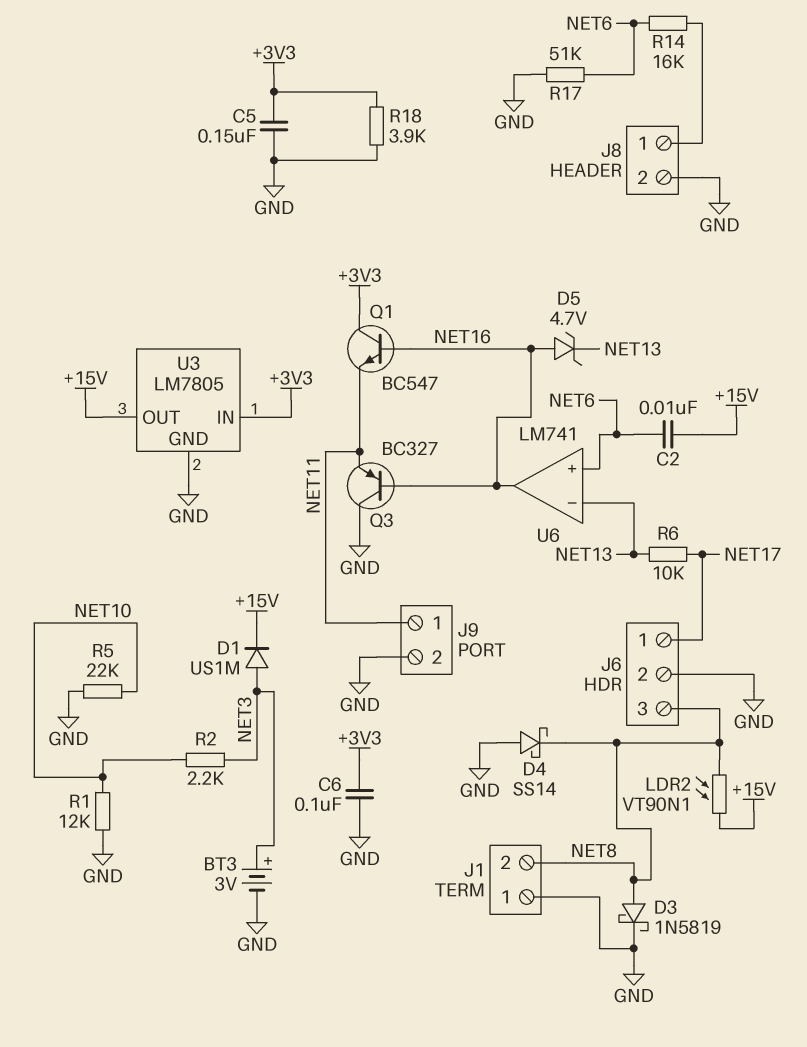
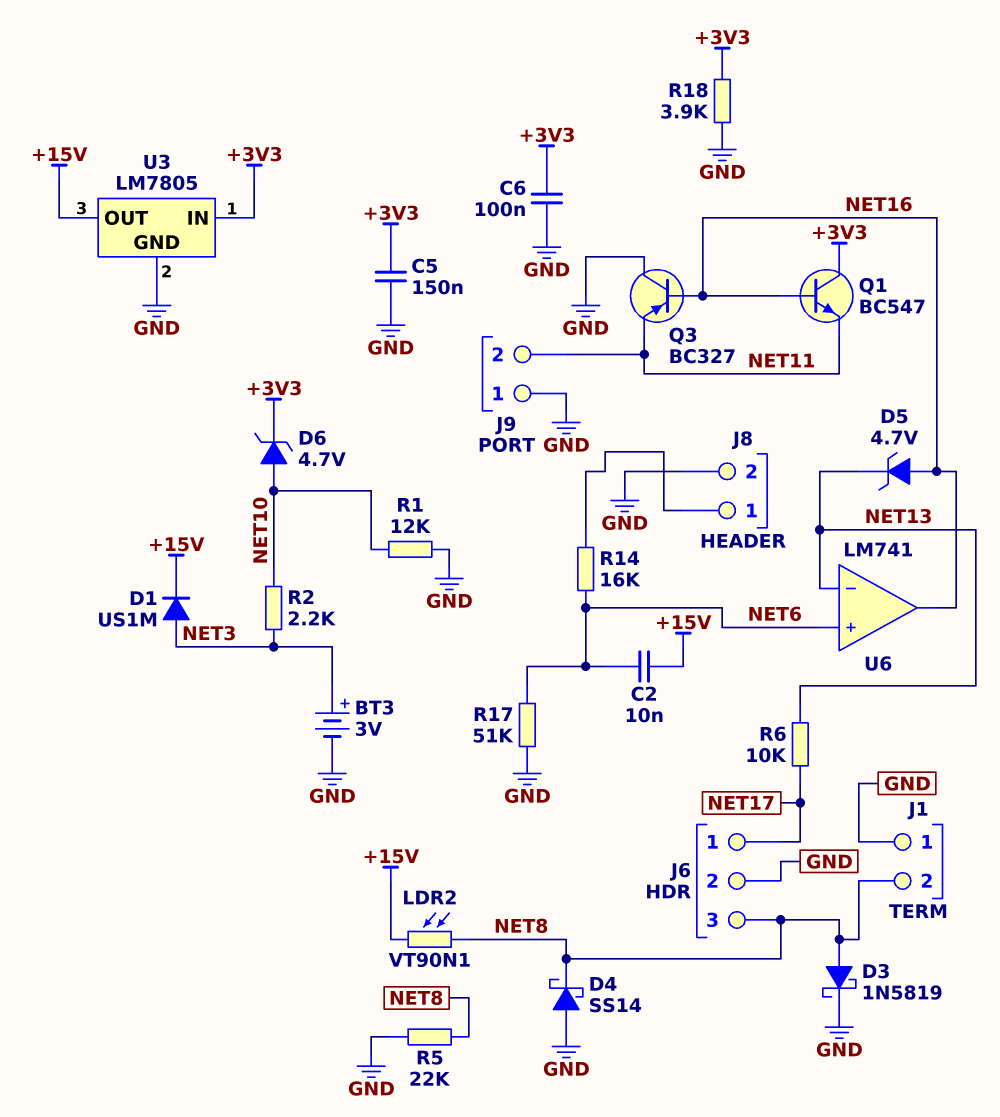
D6: none -> zener 4.7V (A NET10, K +3V3)
J9 pin 1: NET11 -> GND
J9 pin 2: GND -> NET11
R5: 22k (GND, NET10) -> 22k (GND, NET8)

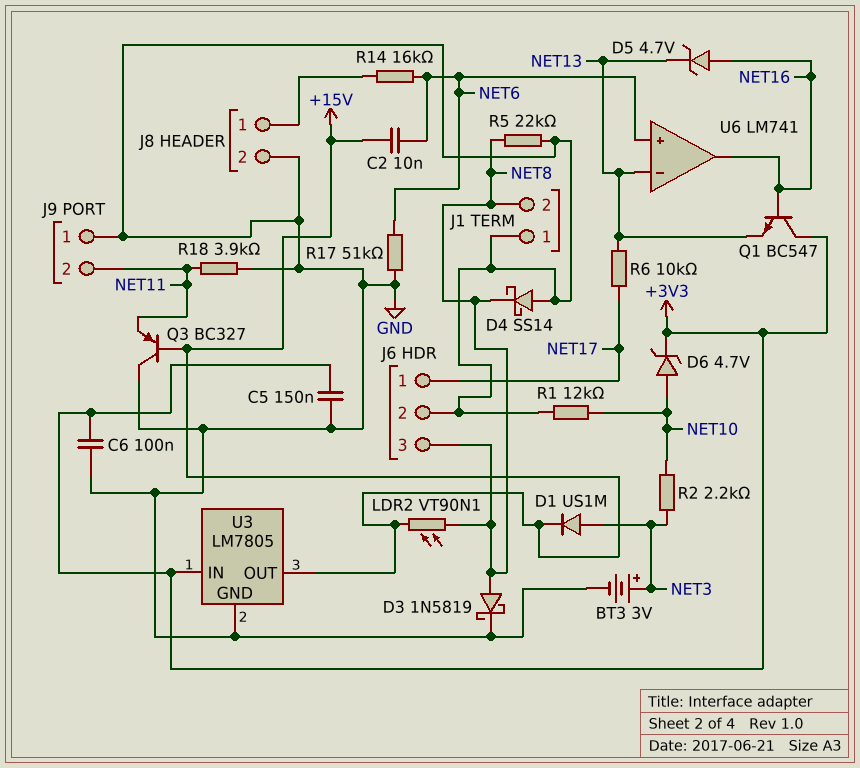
Q1: NPN BC547 (B NET16, C +3V3, E NET11) -> NPN BC547 (B NET16, C +3V3, E NET13)
Q3: PNP BC327 (B NET16, C GND, E NET11) -> PNP BC327 (B +15V, C GND, E NET11)
R18: 3.9k (+3V3, GND) -> 3.9k (GND, NET11)

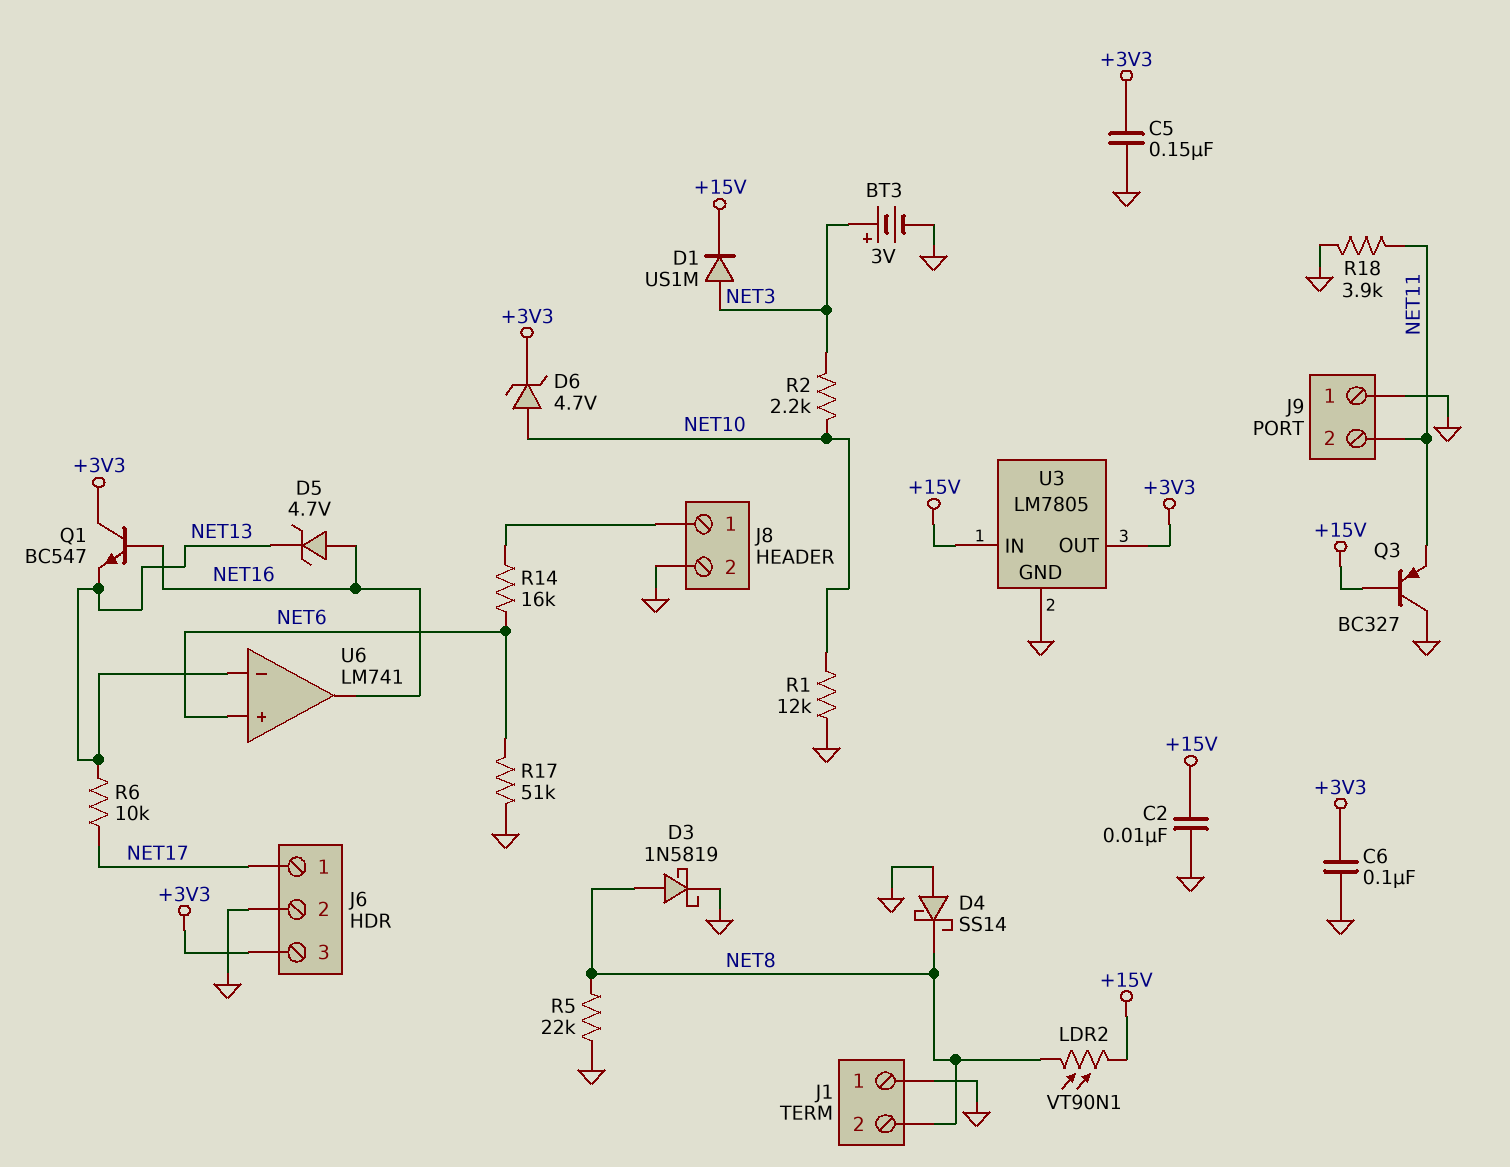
C2: 10nF (+15V, NET6) -> 10nF (+15V, GND)
J6 pin 3: NET8 -> +3V3
U3 pin IN: +3V3 -> +15V
U3 pin OUT: +15V -> +3V3

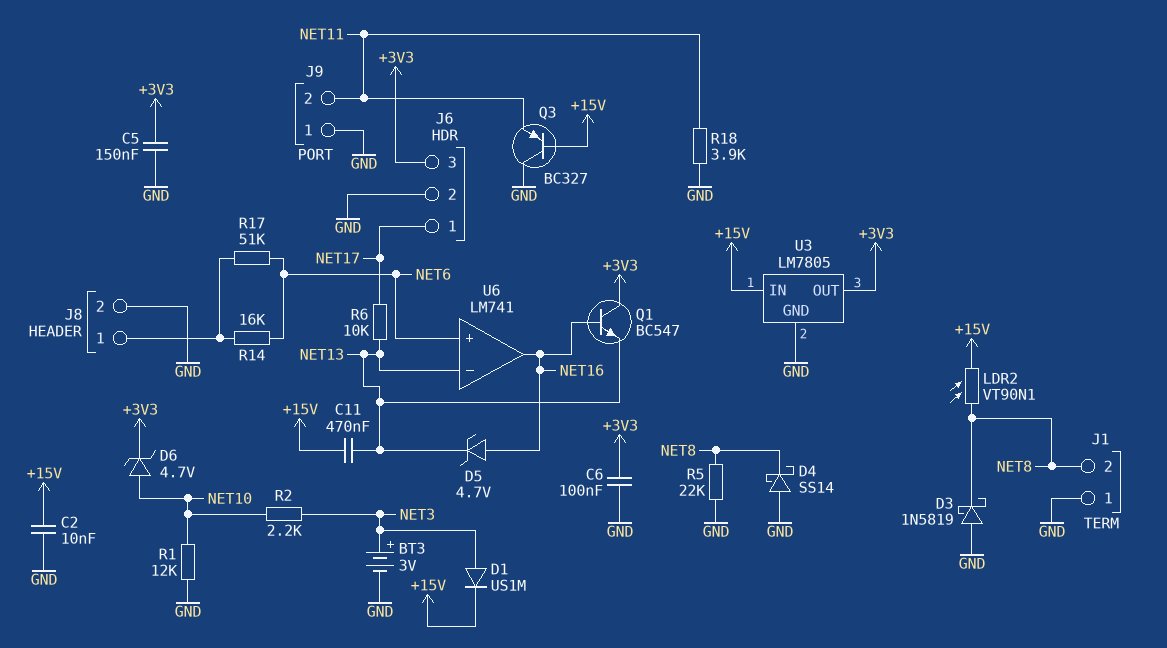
C11: none -> 470nF (+15V, NET13)
D3: schottky 1N5819 (A NET8, K GND) -> schottky 1N5819 (A GND, K NET8)
R17: 51k (GND, NET6) -> 51k (J8/1, NET6)

